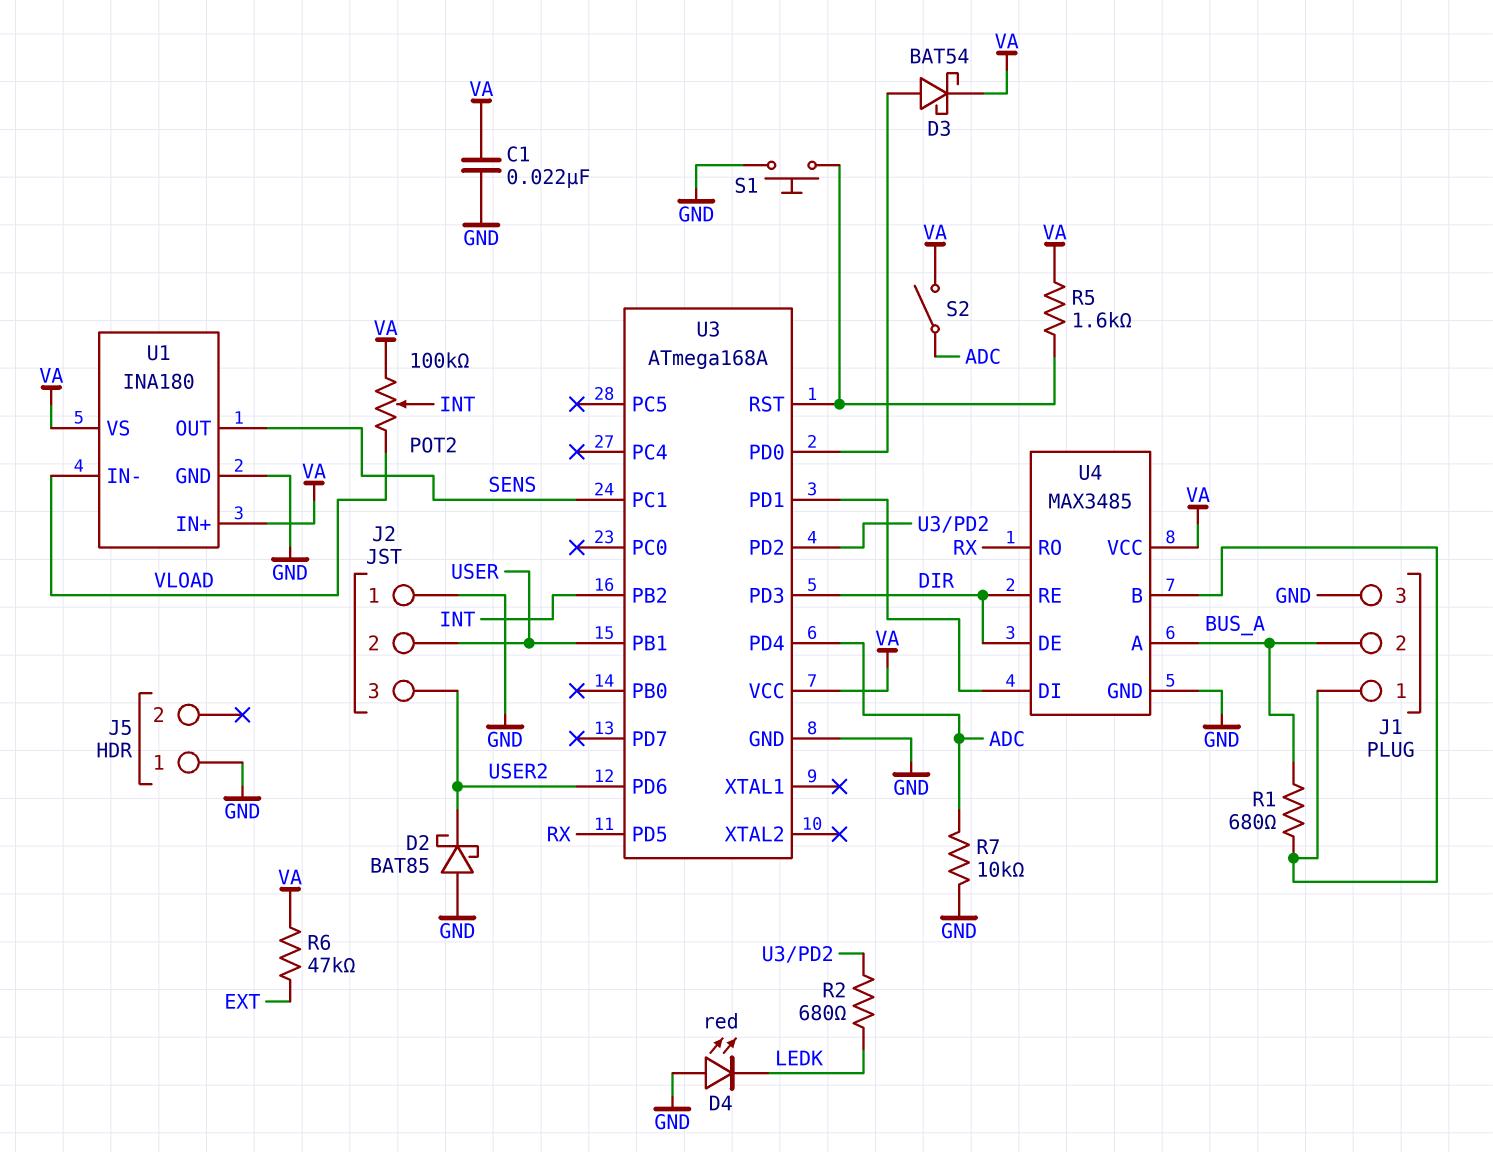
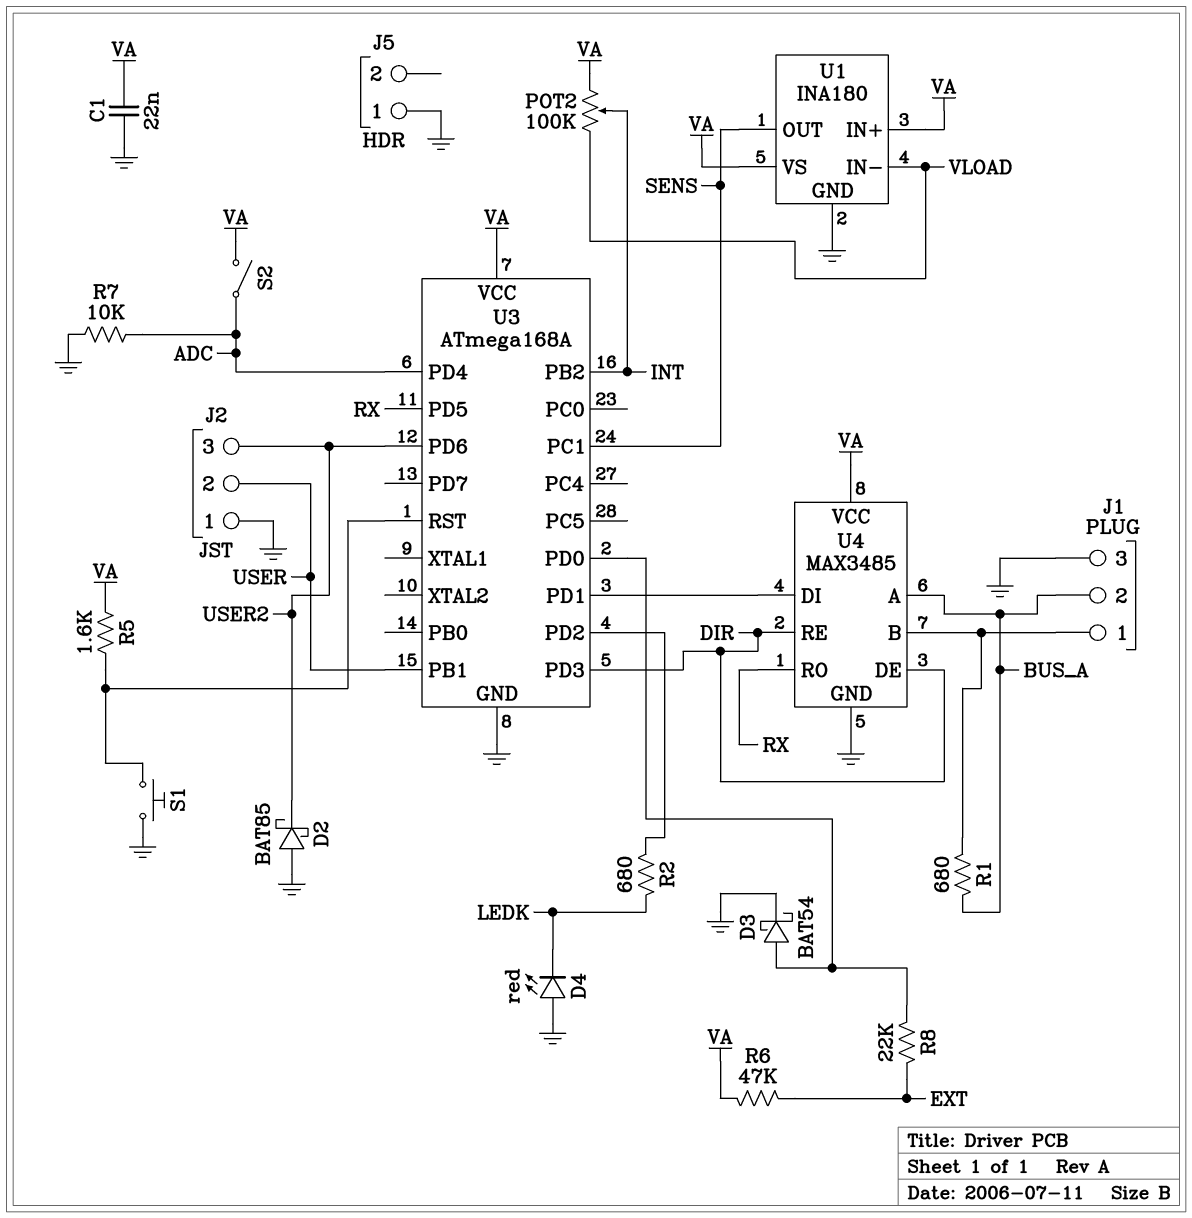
D3: schottky BAT54 (A U3/PD0, K VA) -> schottky BAT54 (A U3/PD0, K GND)
R8: none -> 22k (EXT, U3/PD0)

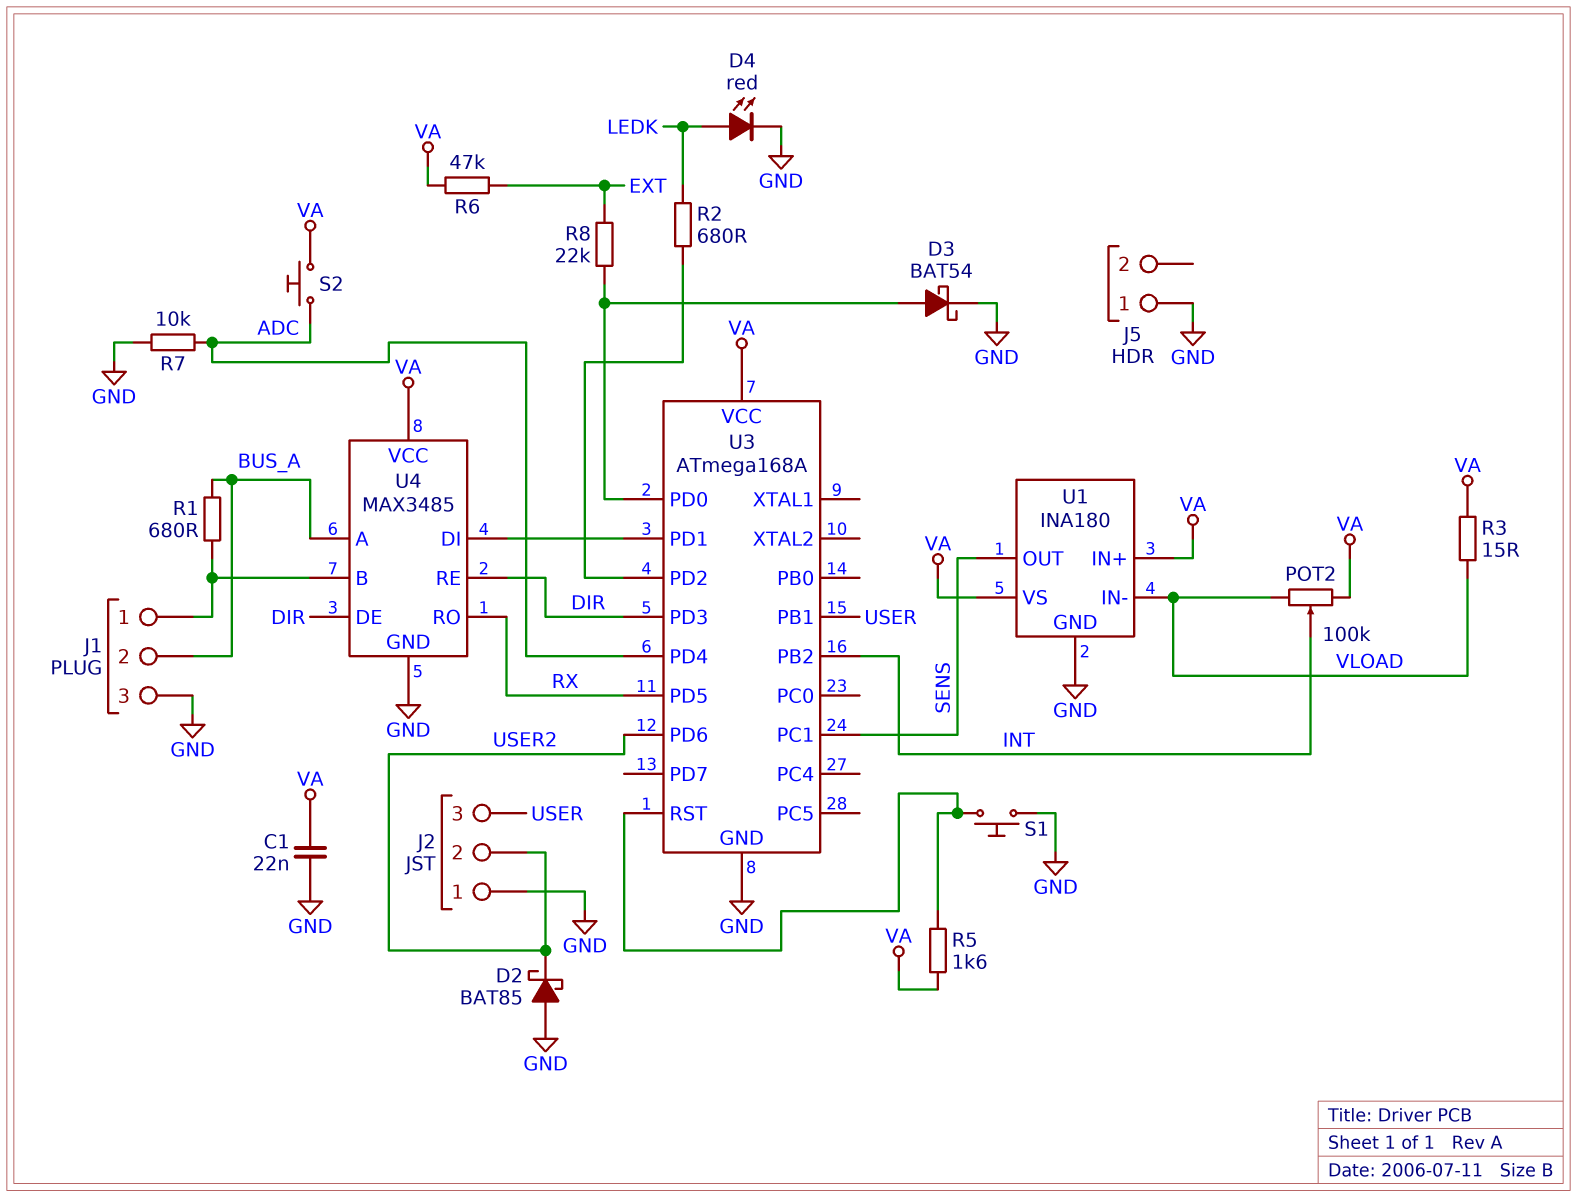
D4: LED red (A GND, K LEDK) -> LED red (A LEDK, K GND)
J2 pin 2: USER -> USER2
J2 pin 3: USER2 -> USER
R3: none -> 15 (VA, VLOAD)
S2: switch (ADC, VA) -> button (ADC, VA)

